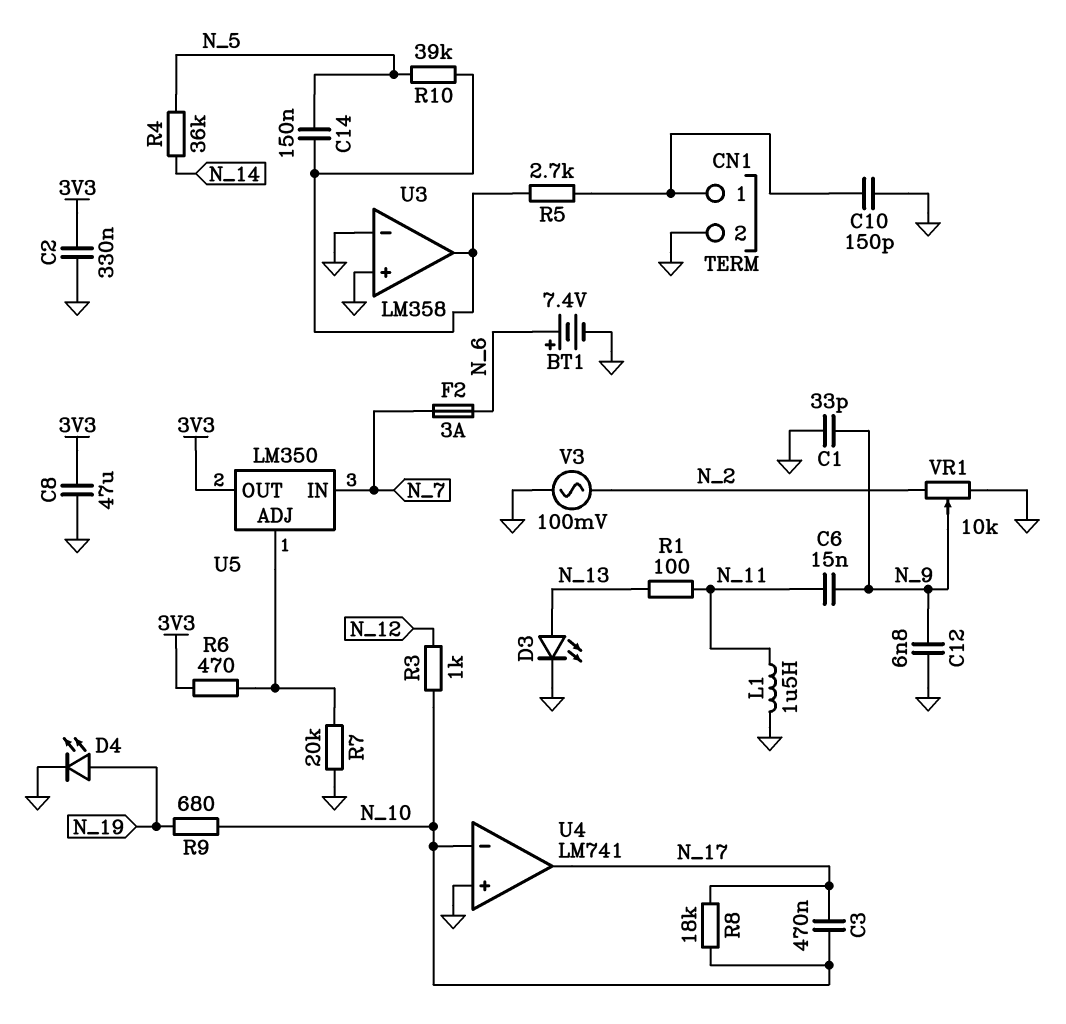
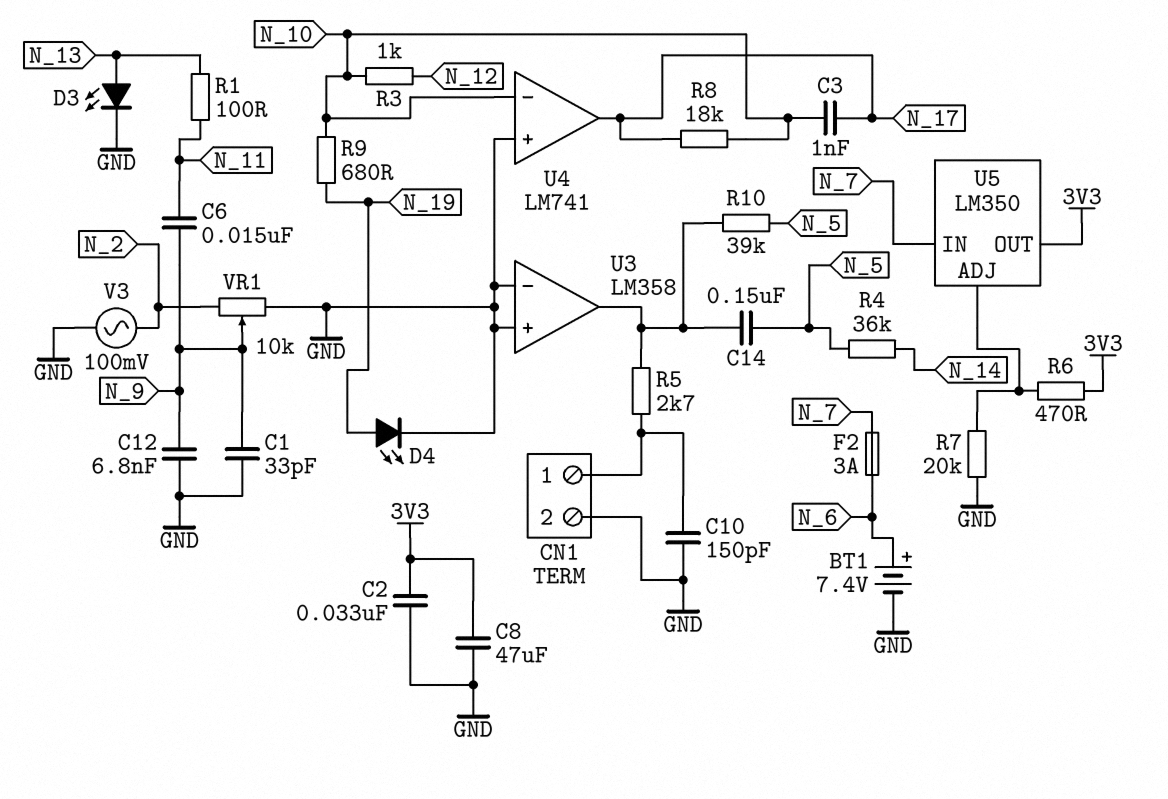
C2: 330nF (3V3, GND) -> 33nF (3V3, GND)
C3: 470nF (N_10, N_17) -> 1nF (N_10, N_17)
L1: 1.5uH (GND, N_11) -> none

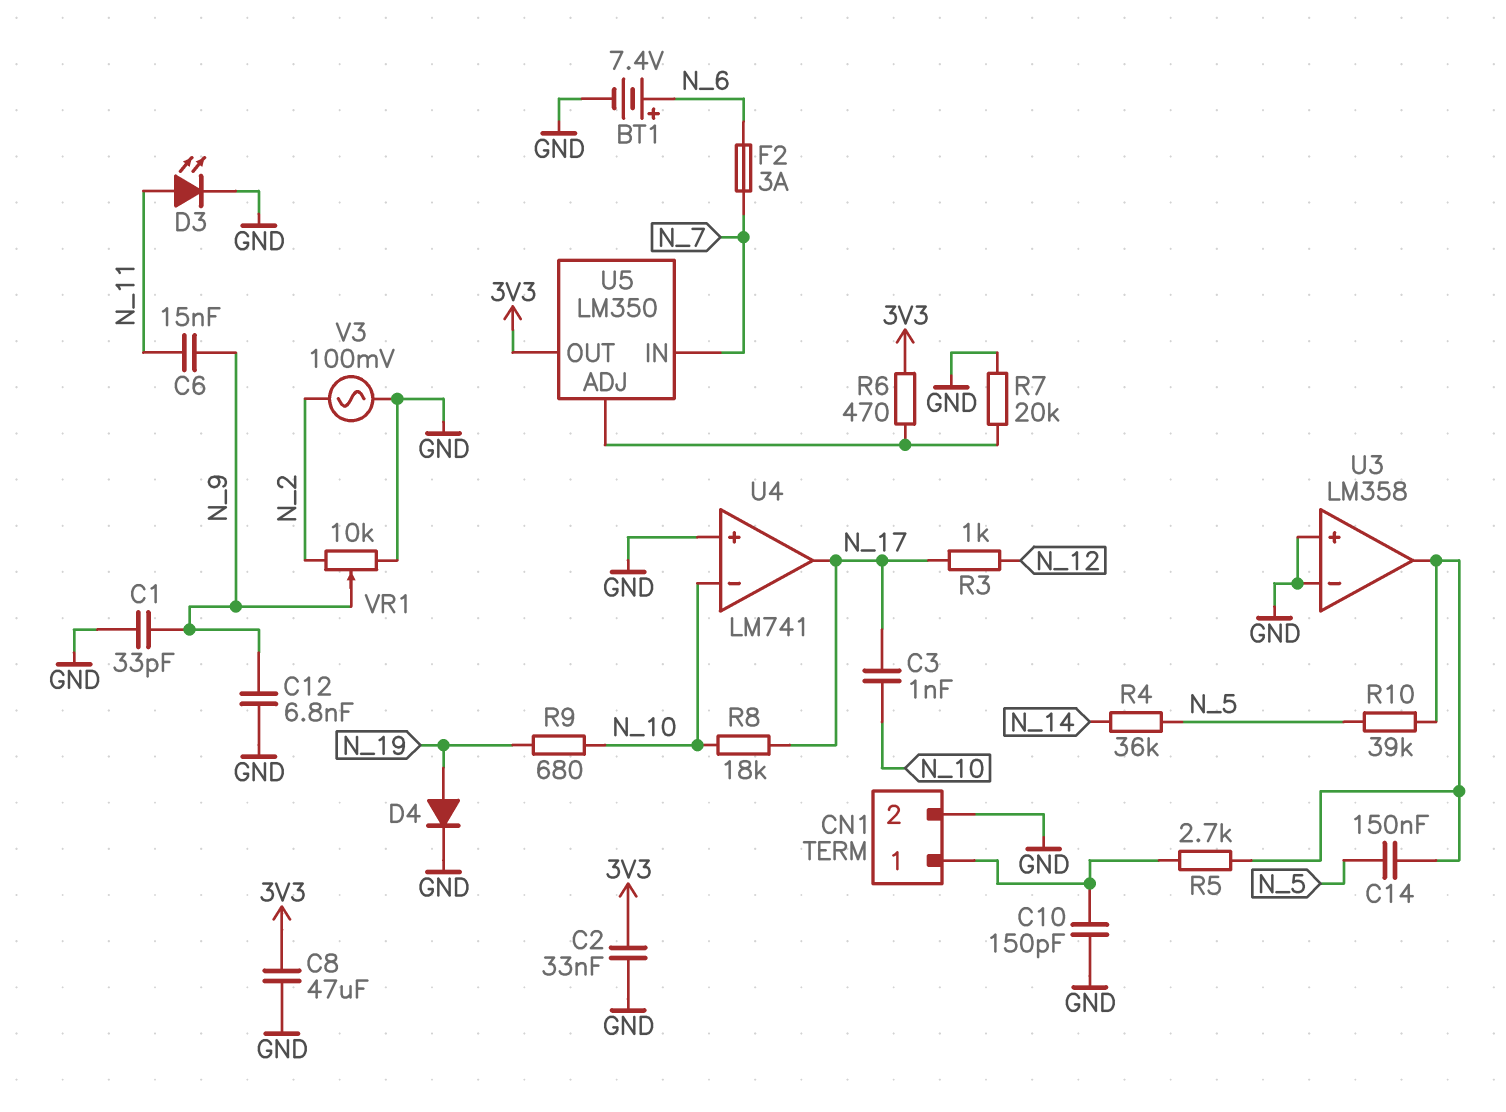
D3: LED (A N_13, K GND) -> LED (A N_11, K GND)
D4: LED (A N_19, K GND) -> diode (A N_19, K GND)
R1: 100 (N_11, N_13) -> none
R3: 1k (N_10, N_12) -> 1k (N_12, N_17)

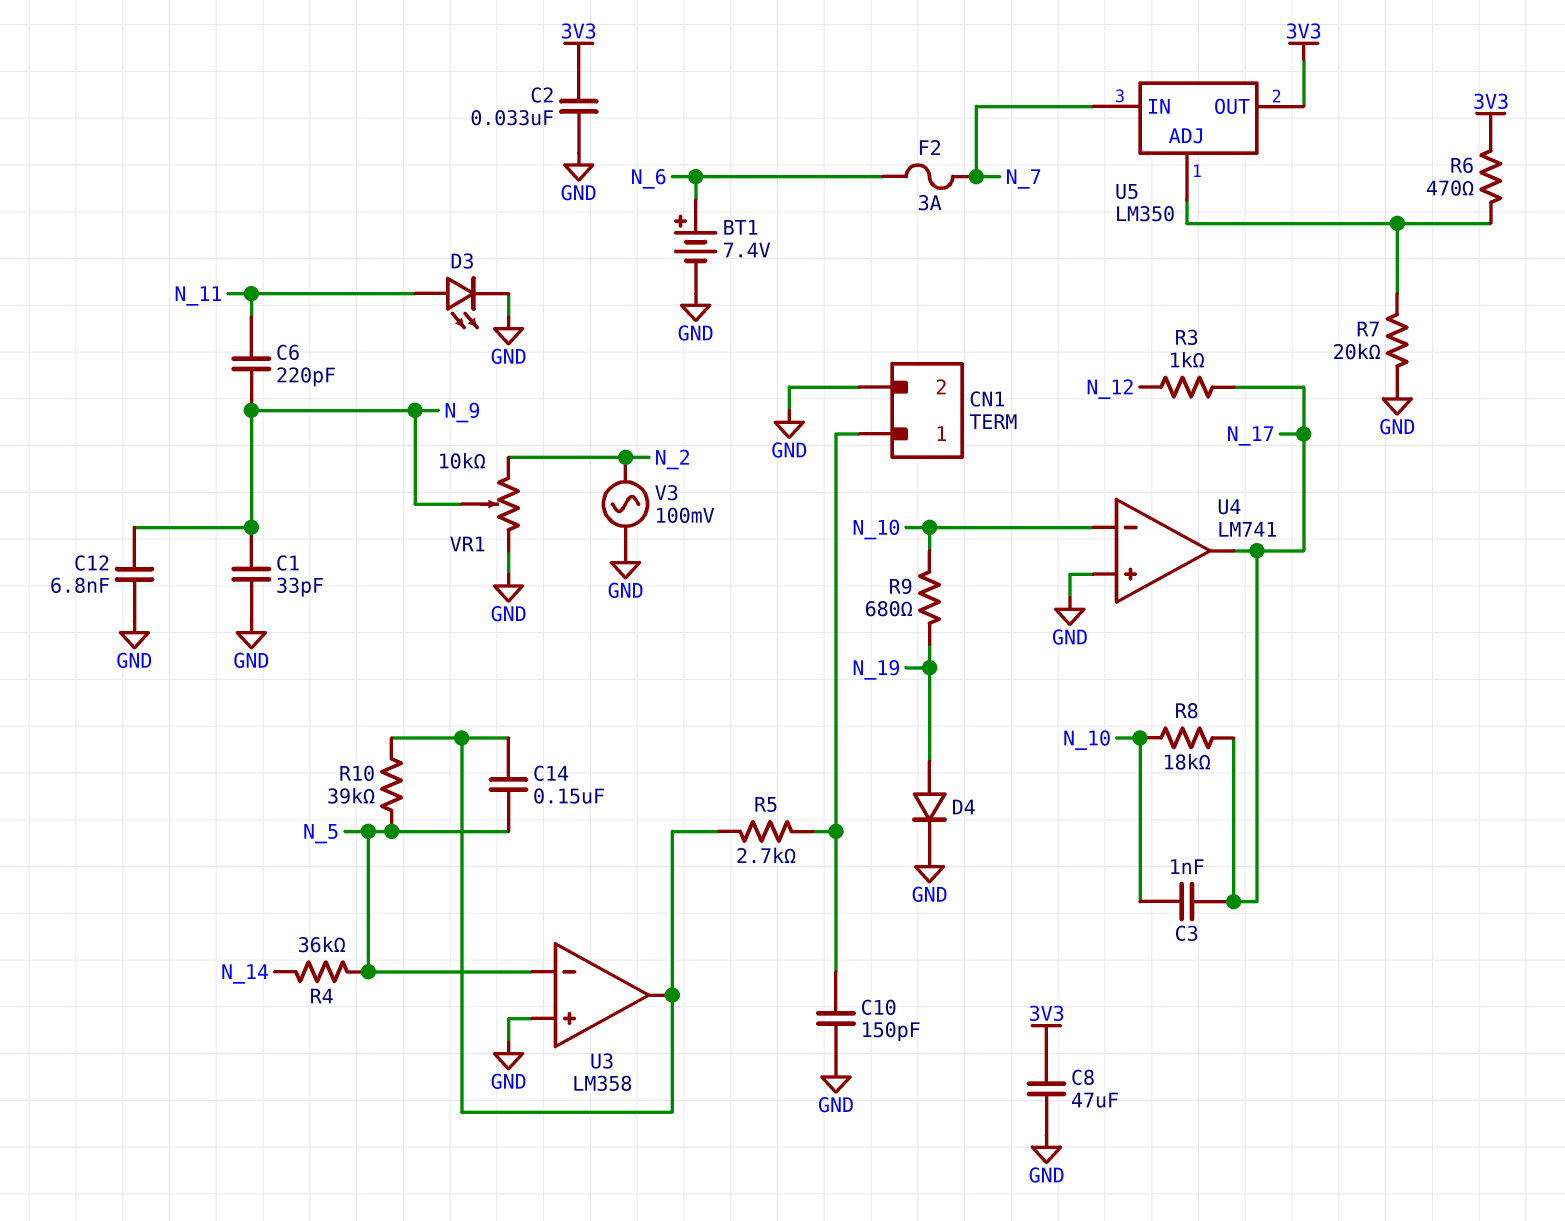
C6: 15nF (N_9, N_11) -> 220pF (N_9, N_11)
U3 pin in-: GND -> N_5

